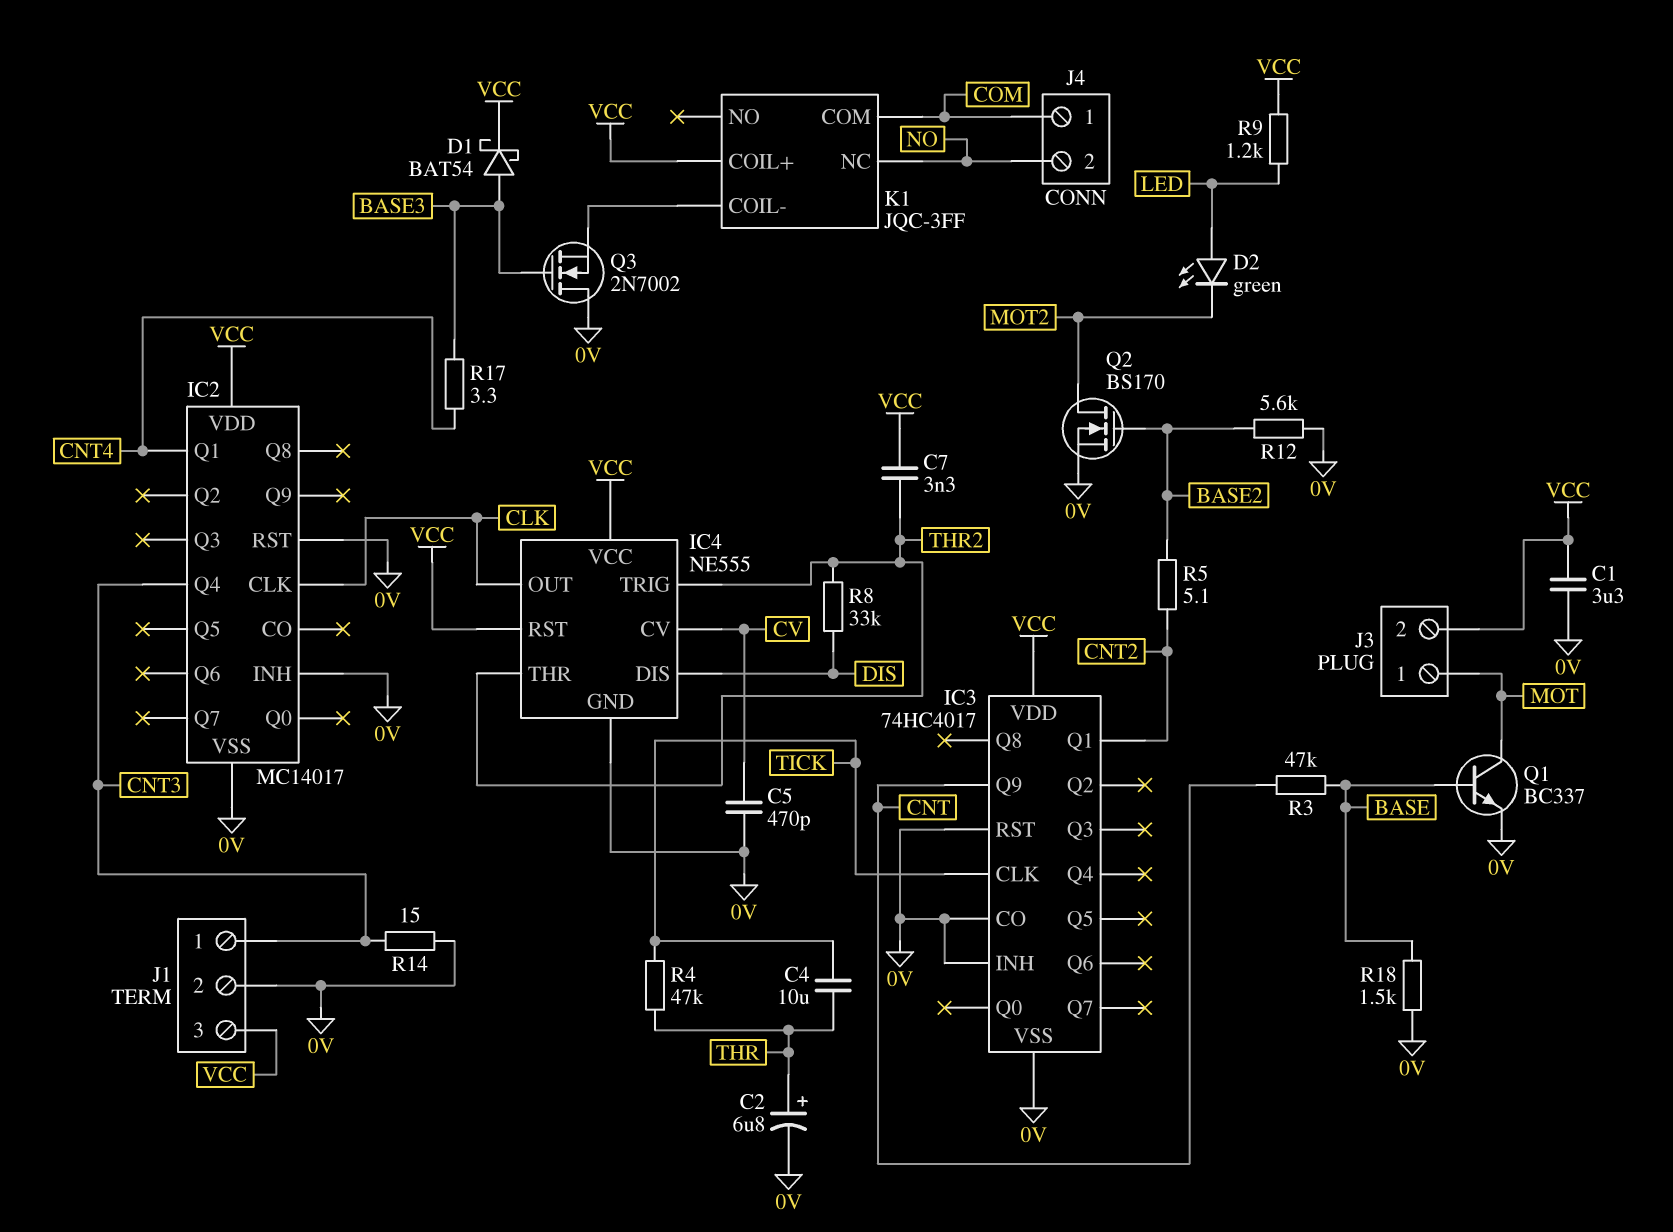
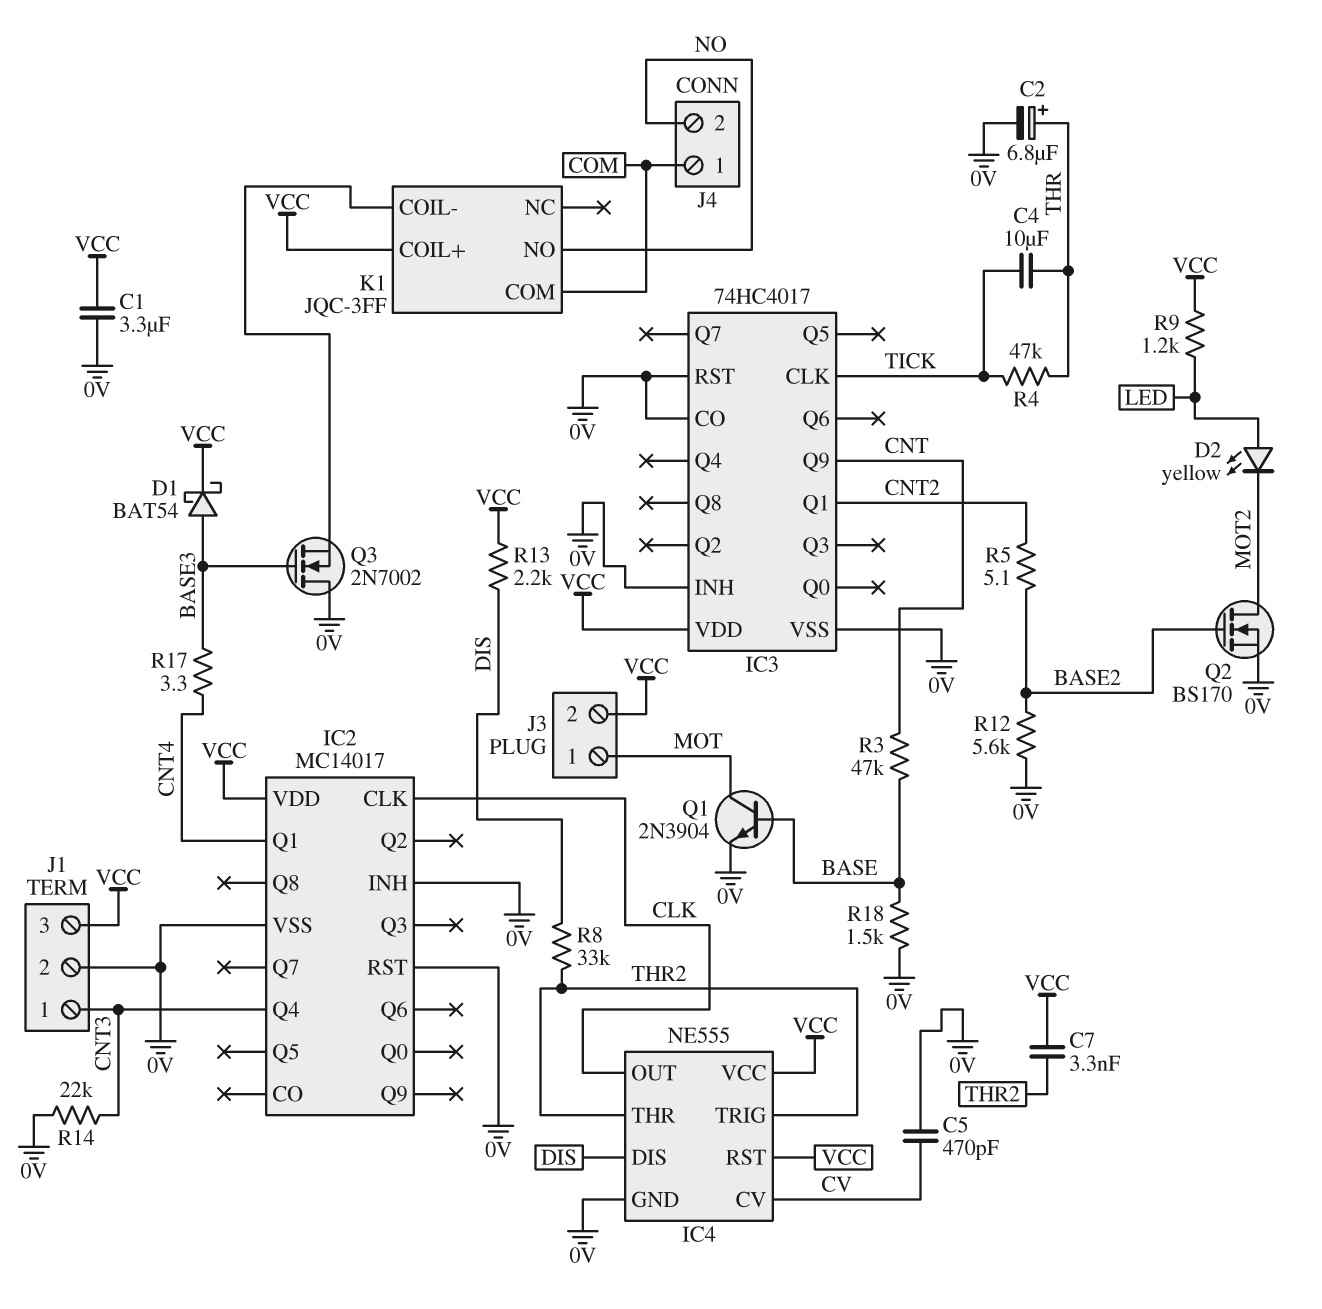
D2: LED green (A LED, K MOT2) -> LED yellow (A LED, K MOT2)
K1 pin NC: NO -> none
K1 pin NO: none -> NO
Q1: NPN BC337 (B BASE, C MOT, E 0V) -> NPN 2N3904 (B BASE, C MOT, E 0V)
R13: none -> 2.2k (DIS, VCC)
R14: 15 (0V, CNT3) -> 22k (0V, CNT3)

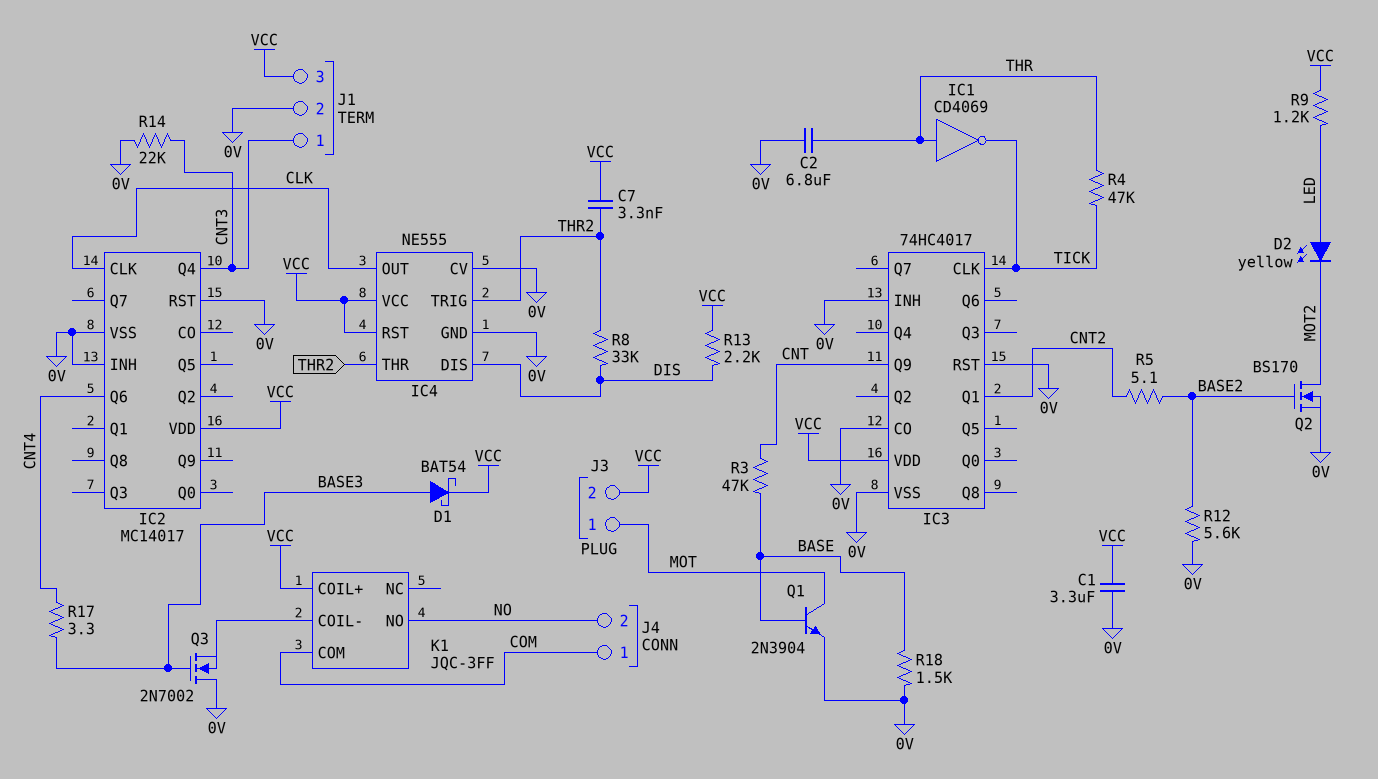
C2: 6.8uF (plus THR, minus 0V) -> 6.8uF (0V, THR)
C4: 10uF (THR, TICK) -> none
C5: 470pF (0V, CV) -> none
IC1: none -> NOT CD4069 (in THR, out TICK)
IC2 pin Q1: CNT4 -> none
IC2 pin Q6: none -> CNT4
IC4 pin CV: CV -> 0V

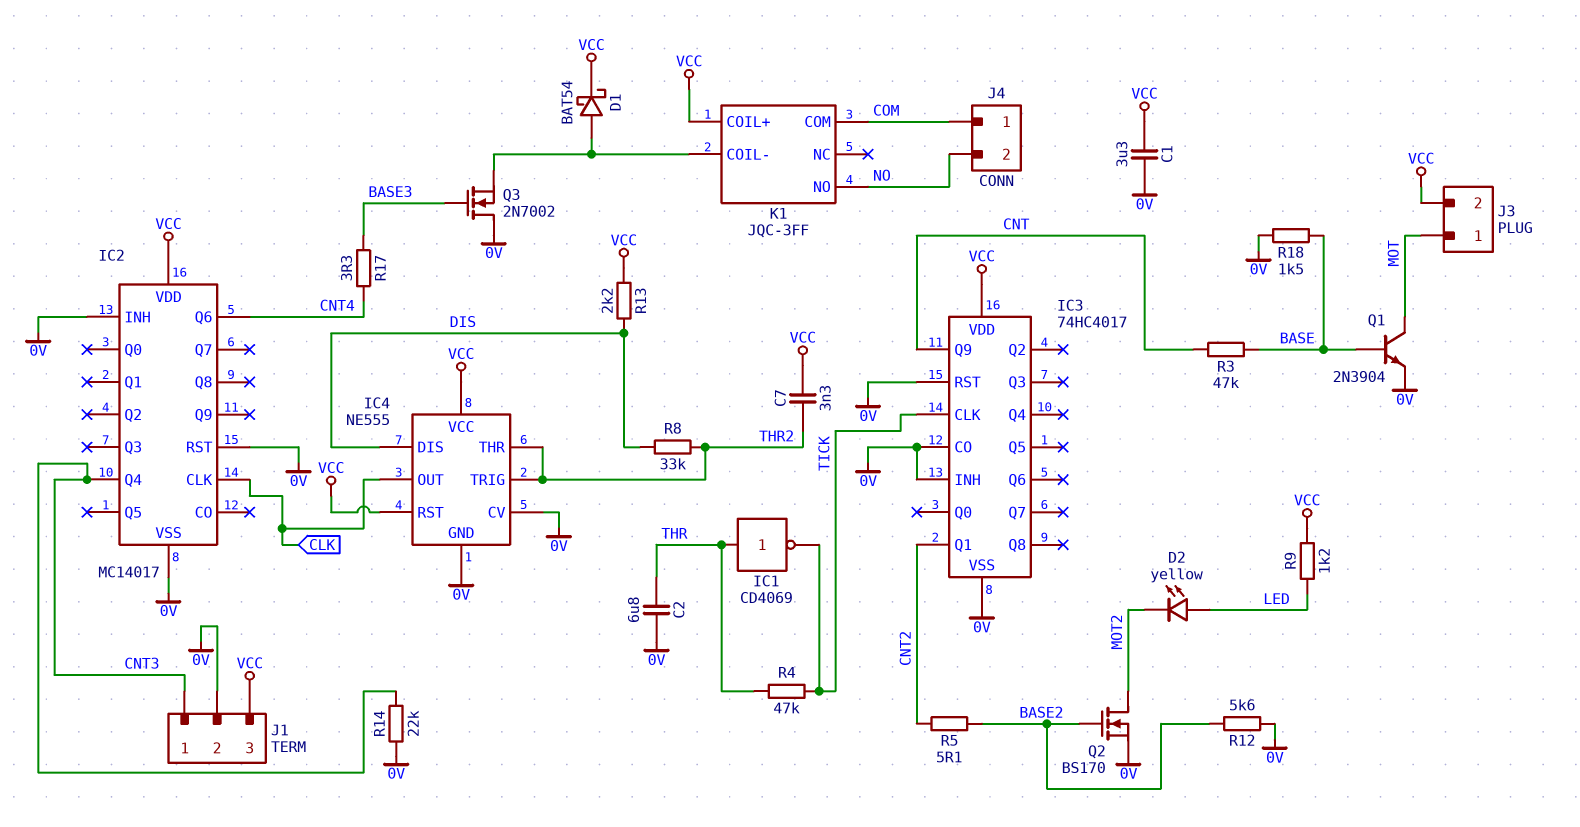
D1: schottky BAT54 (A BASE3, K VCC) -> schottky BAT54 (A K1/COIL-, K VCC)

